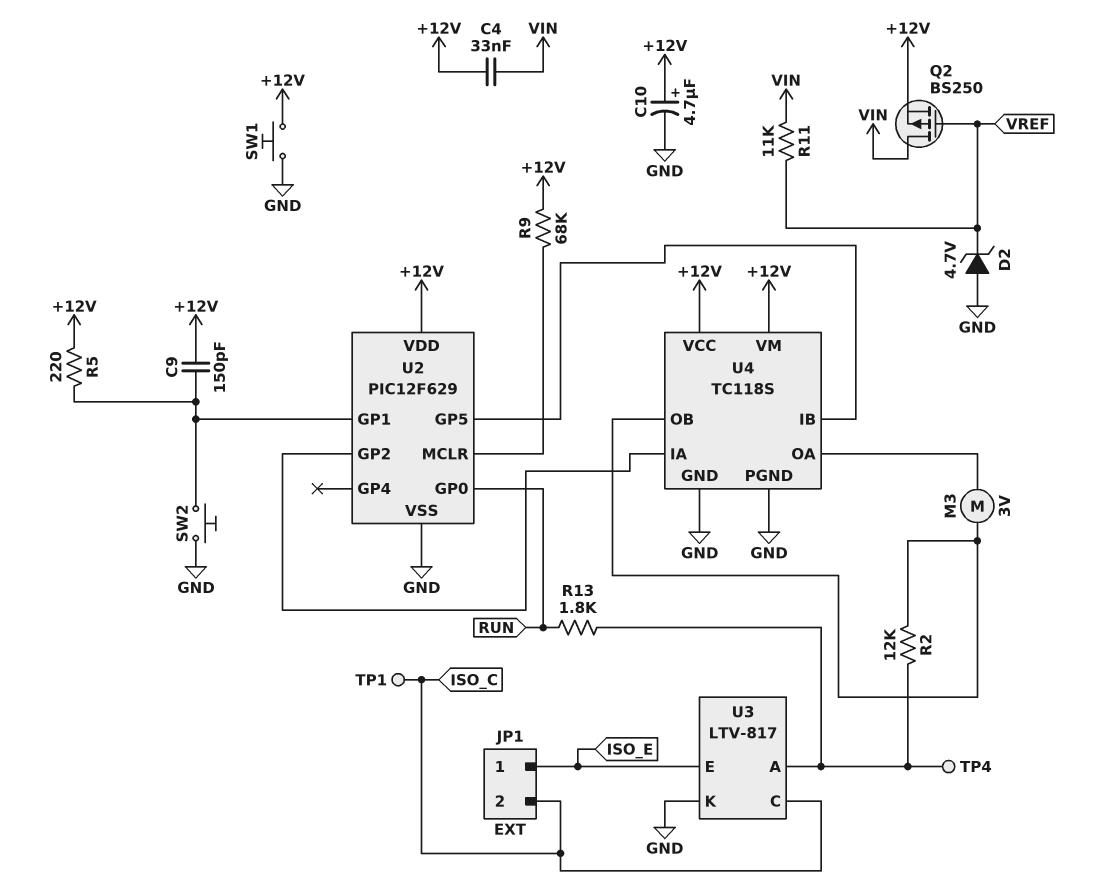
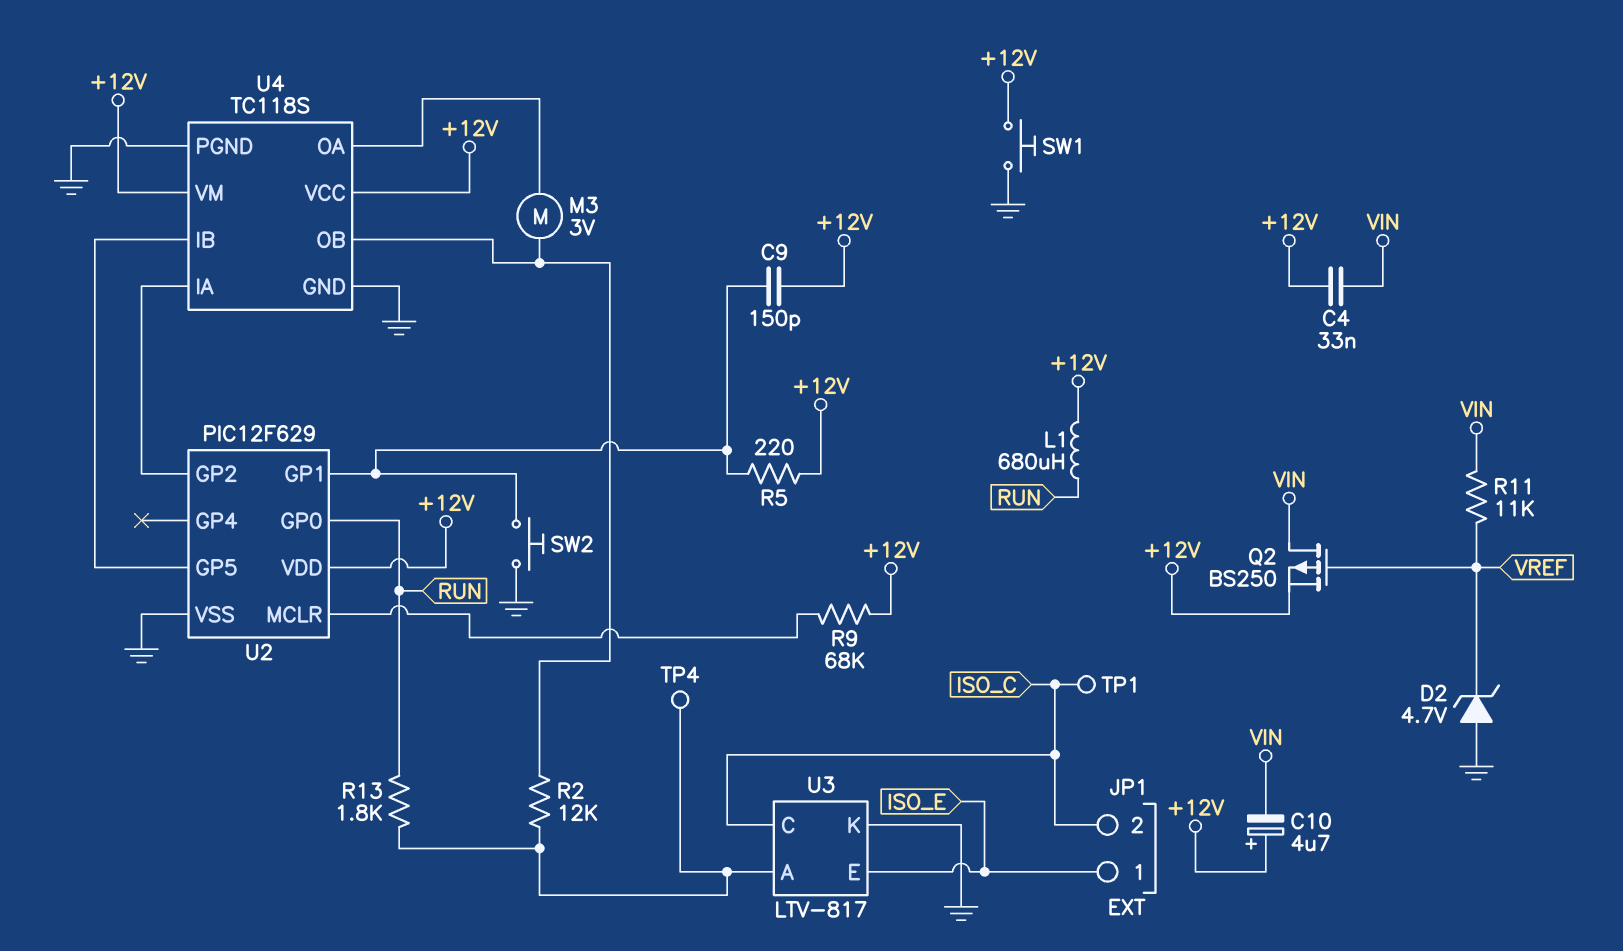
C10: 4.7uF (plus +12V, minus GND) -> 4.7uF (plus +12V, minus VIN)
L1: none -> 680uH (+12V, RUN)

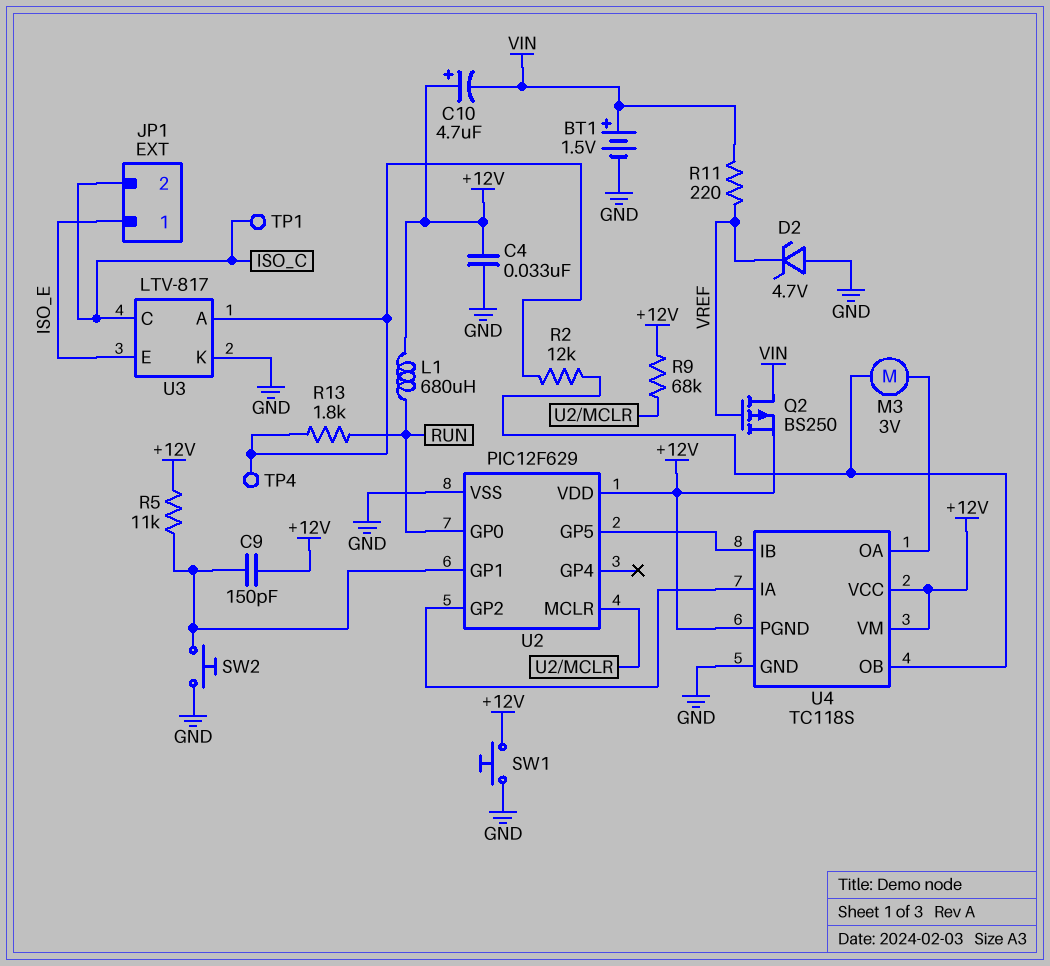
BT1: none -> 1.5V (plus VIN, minus GND)
C4: 33nF (+12V, VIN) -> 33nF (+12V, GND)
R5: 220 (+12V, U2/GP1) -> 11k (+12V, U2/GP1)
R11: 11k (VIN, VREF) -> 220 (VIN, VREF)
U4 pin PGND: GND -> +12V

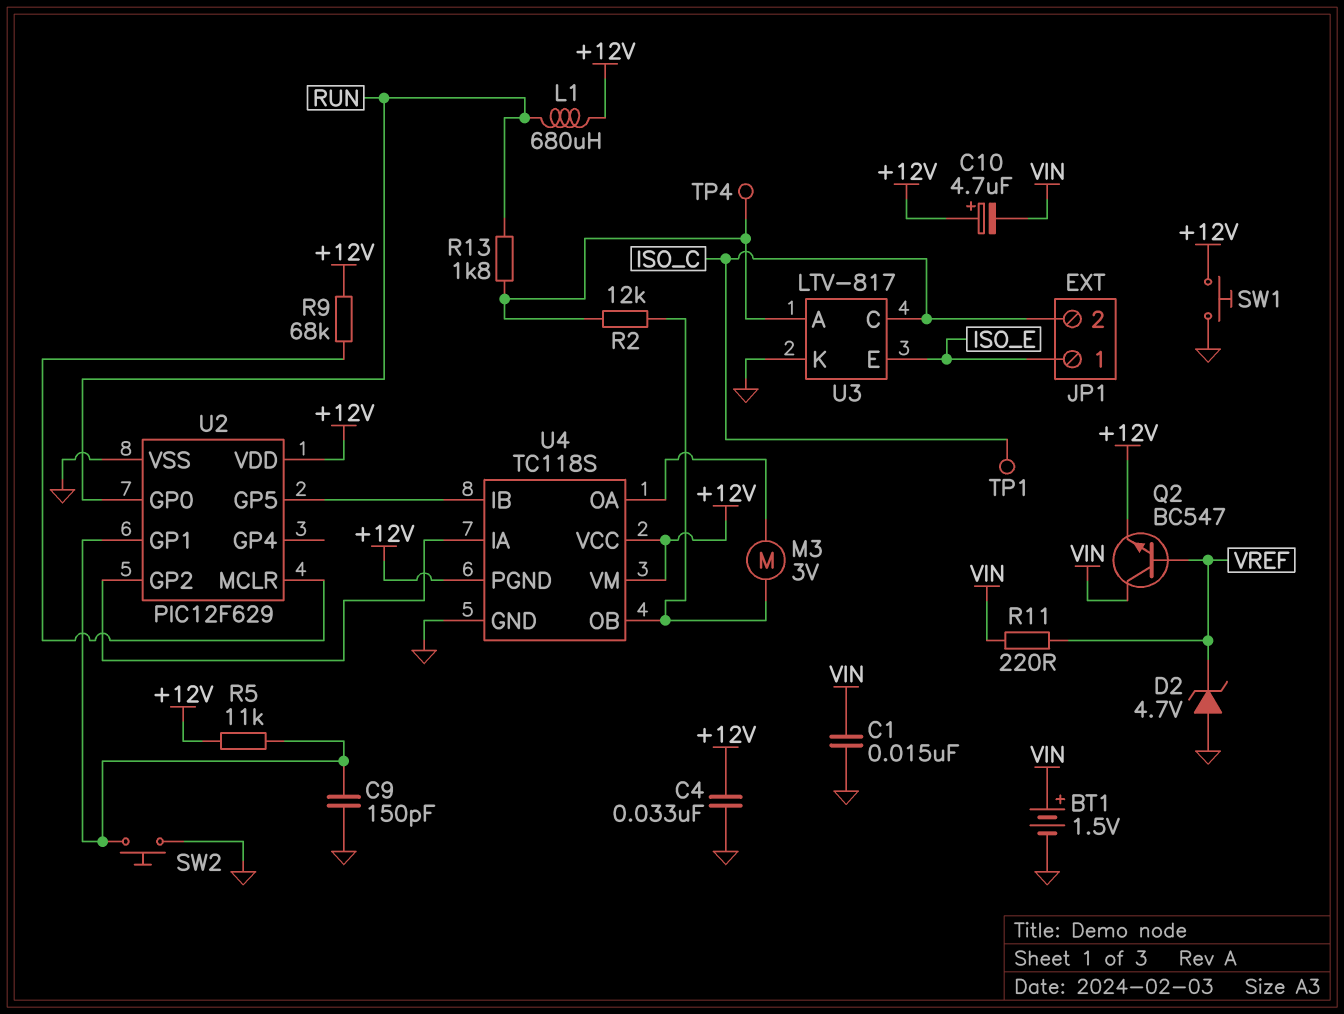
C1: none -> 15nF (GND, VIN)
C9: 150pF (+12V, U2/GP1) -> 150pF (GND, U2/GP1)
Q2: PMOS BS250 (G VREF, D VIN, S +12V) -> NPN BC547 (B VREF, C VIN, E +12V)

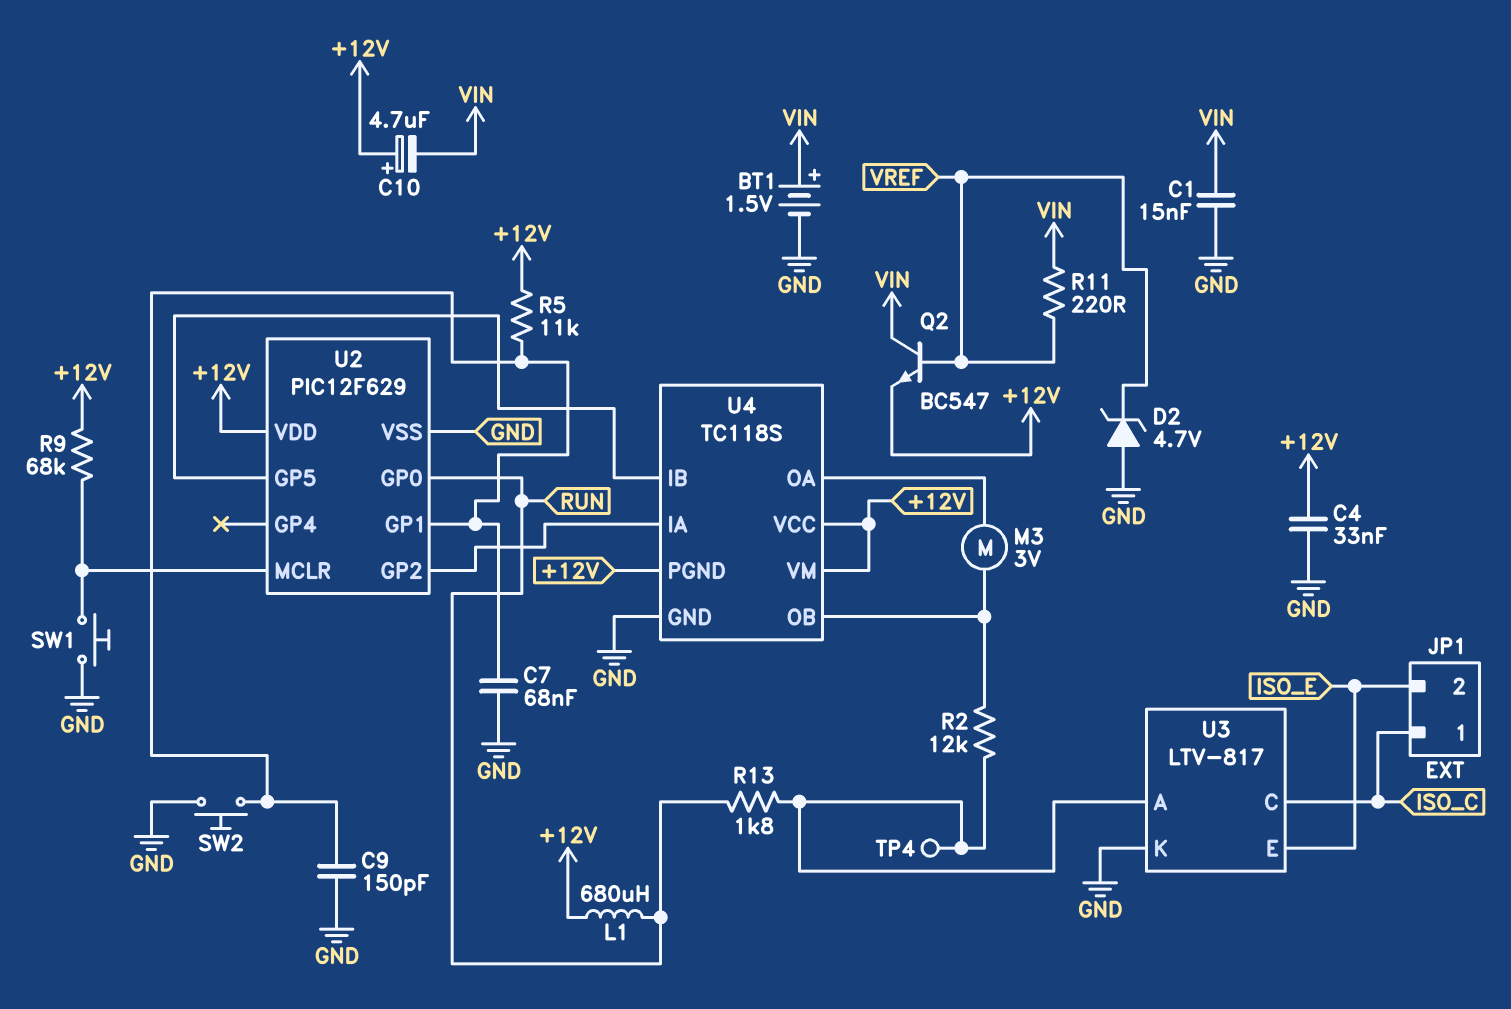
C7: none -> 68nF (GND, U2/GP1)
JP1 pin 1: ISO_E -> ISO_C
JP1 pin 2: ISO_C -> ISO_E
SW1: button (+12V, GND) -> button (GND, U2/MCLR)
TP1: test point (ISO_C) -> none

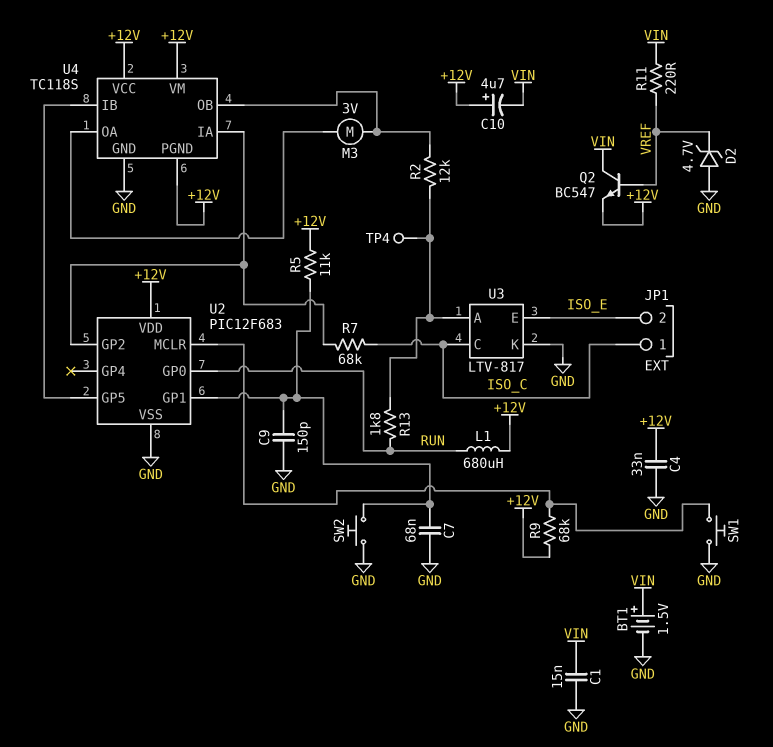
R7: none -> 68k (ISO_C, U2/GP2)
U2: PIC12F629 -> PIC12F683

